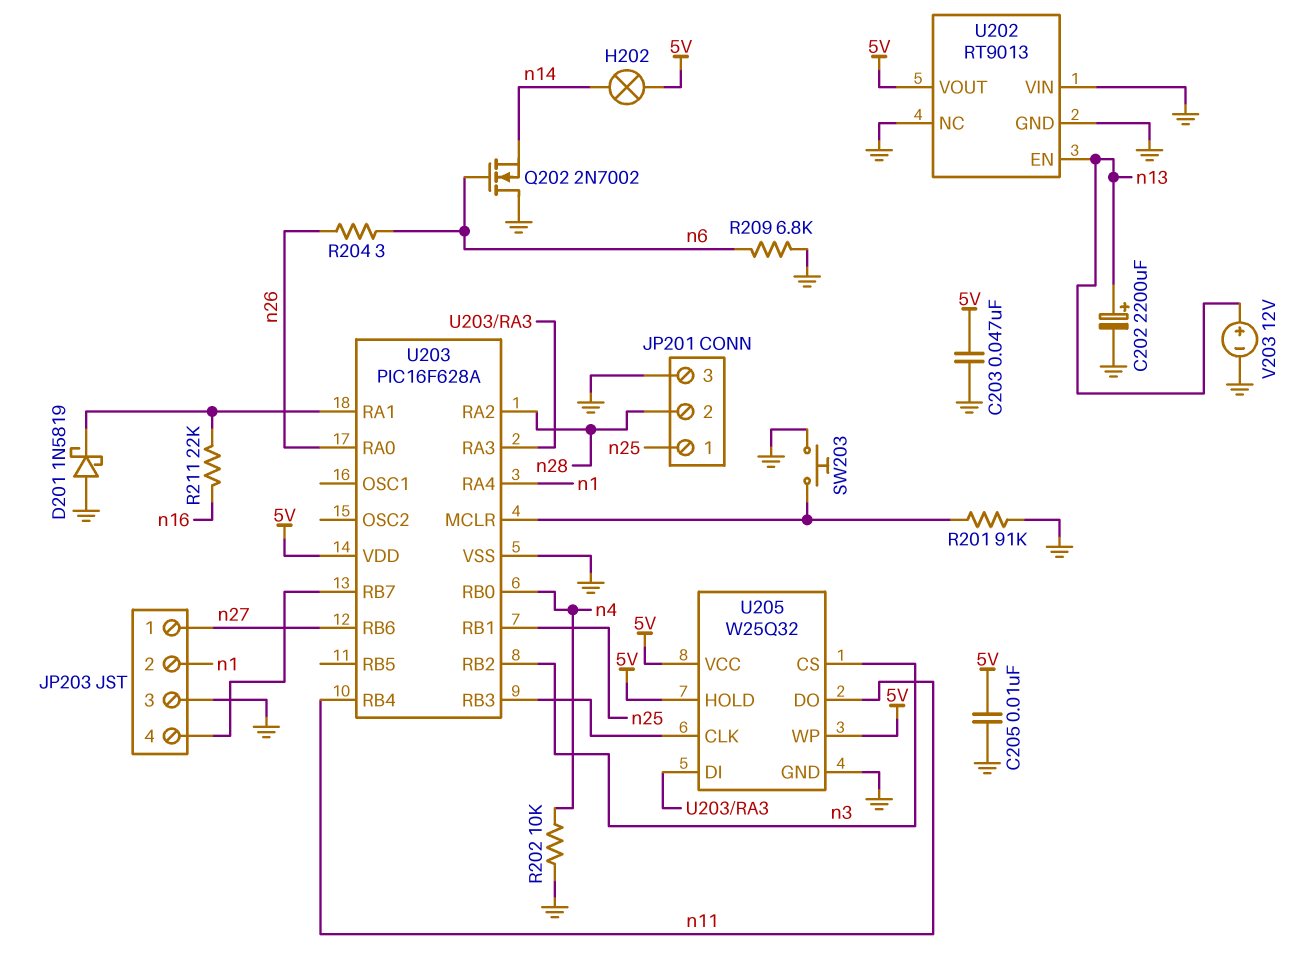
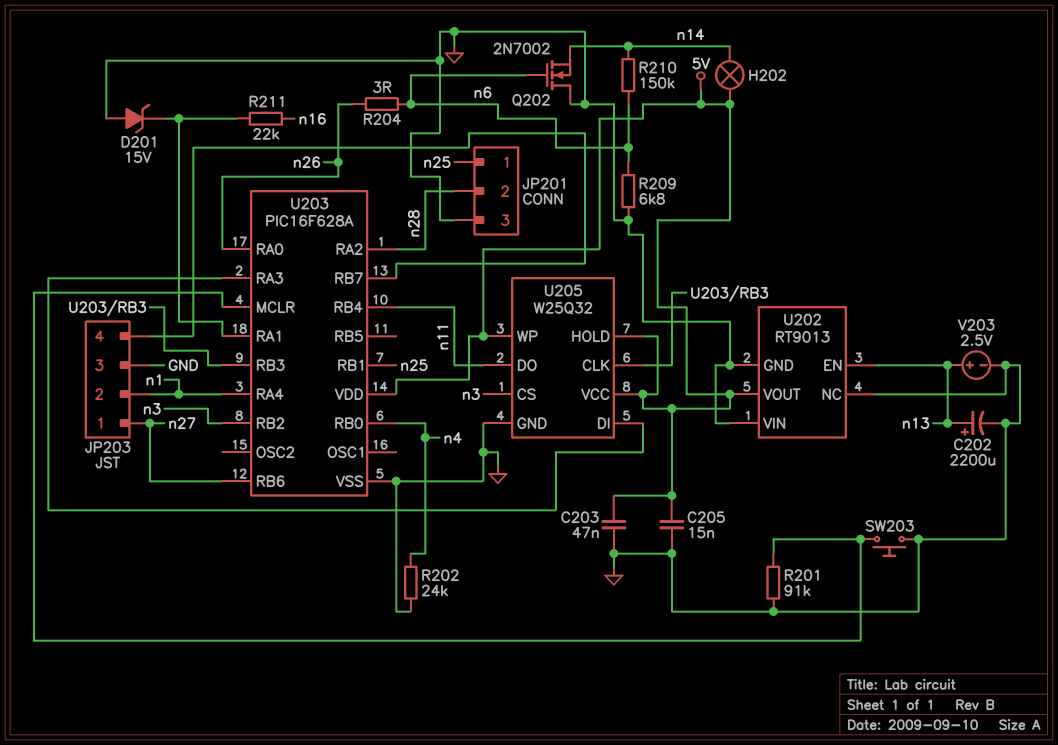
C205: 10nF (5V, GND) -> 15nF (5V, GND)
D201: schottky 1N5819 (A GND, K U203/RA1) -> zener 15V (A GND, K U203/RA1)
R202: 10k (GND, n4) -> 24k (GND, n4)
R210: none -> 150k (n6, n14)
V203: 12V (plus n13, minus GND) -> 2.5V (plus n13, minus GND)

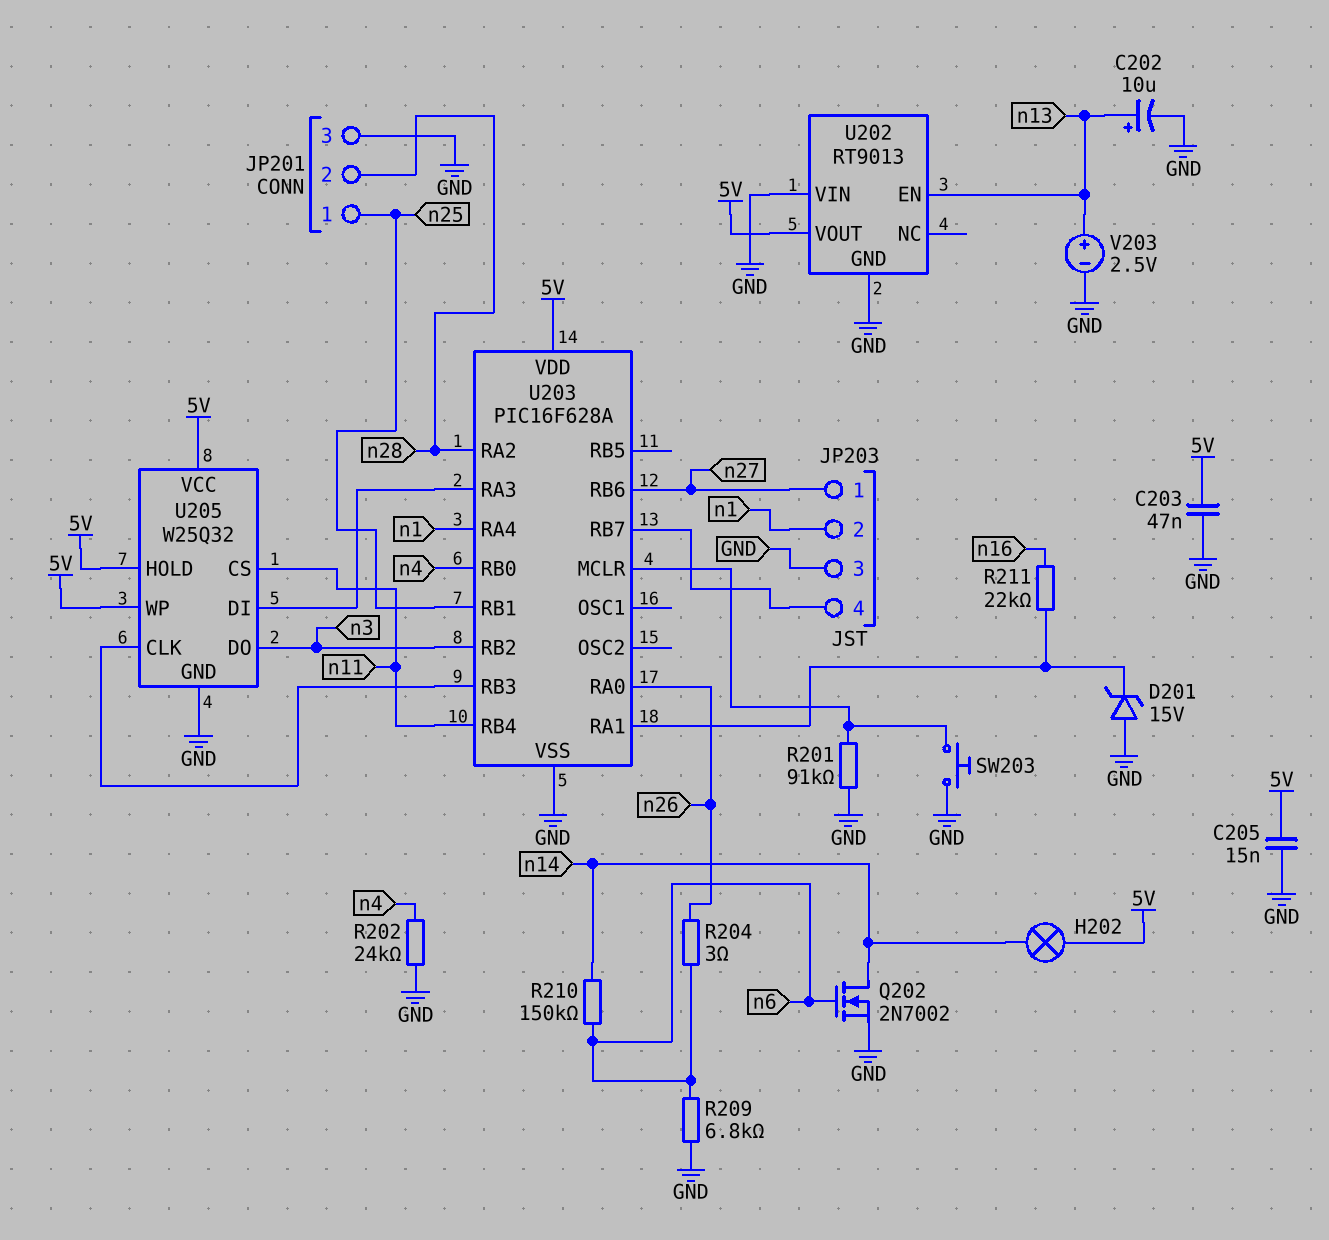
C202: 2200uF (plus n13, minus GND) -> 10uF (plus n13, minus GND)
Q202: NMOS 2N7002 (G n6, D GND, S n14) -> NMOS 2N7002 (G n6, D n14, S GND)
U202 pin NC: GND -> none
U205 pin CS: n3 -> n11
U205 pin DO: n11 -> n3

